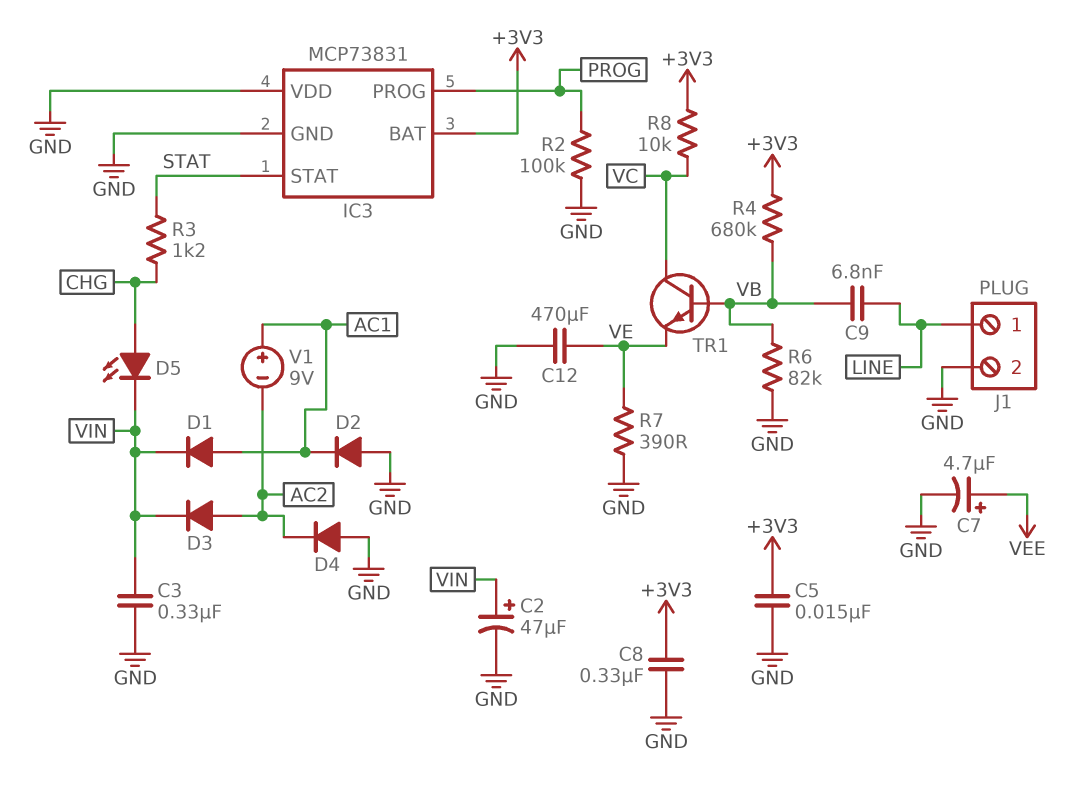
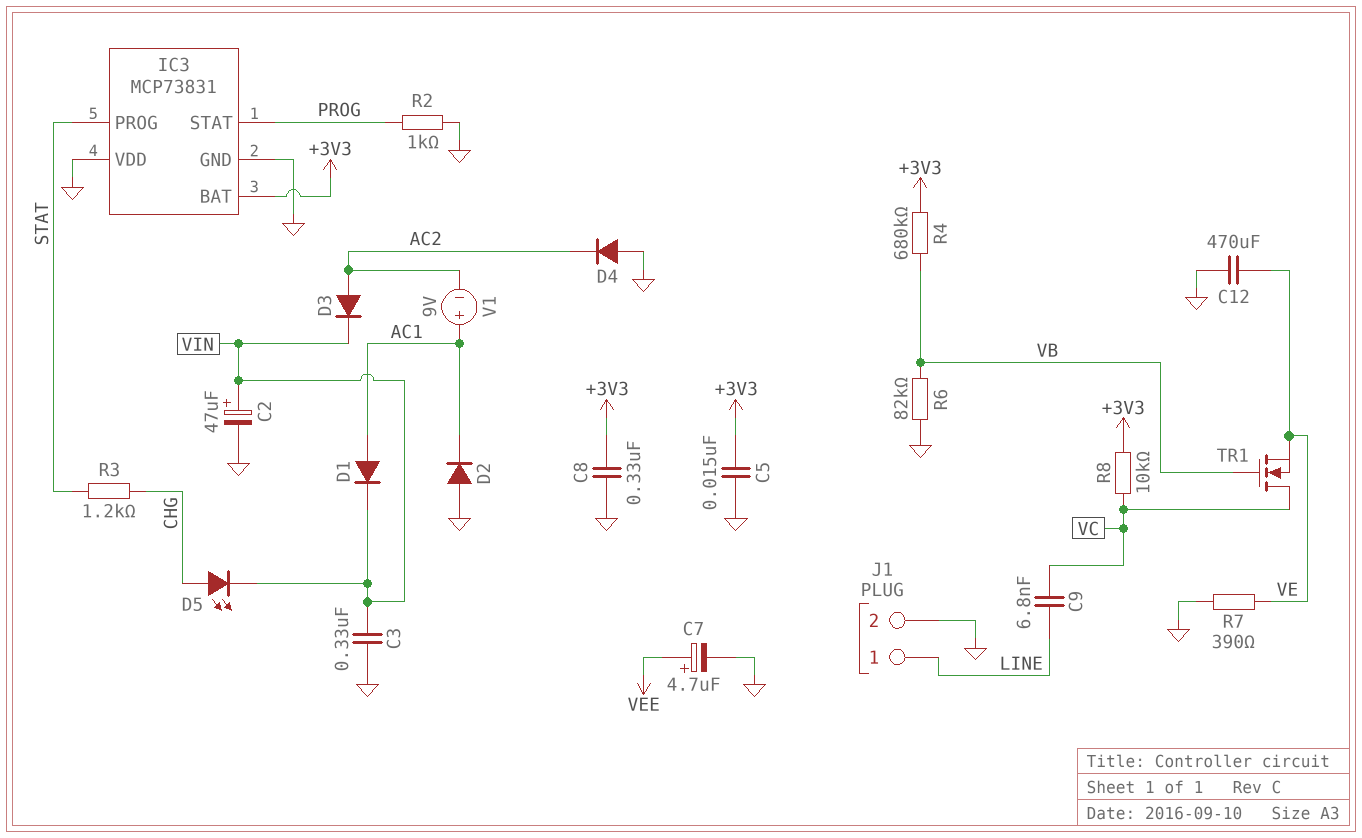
C9: 6.8nF (LINE, VB) -> 6.8nF (LINE, VC)
IC3 pin PROG: PROG -> STAT
IC3 pin STAT: STAT -> PROG
R2: 100k (GND, PROG) -> 1k (GND, PROG)
TR1: NPN (B VB, C VC, E VE) -> NMOS (G VB, D VC, S VE)

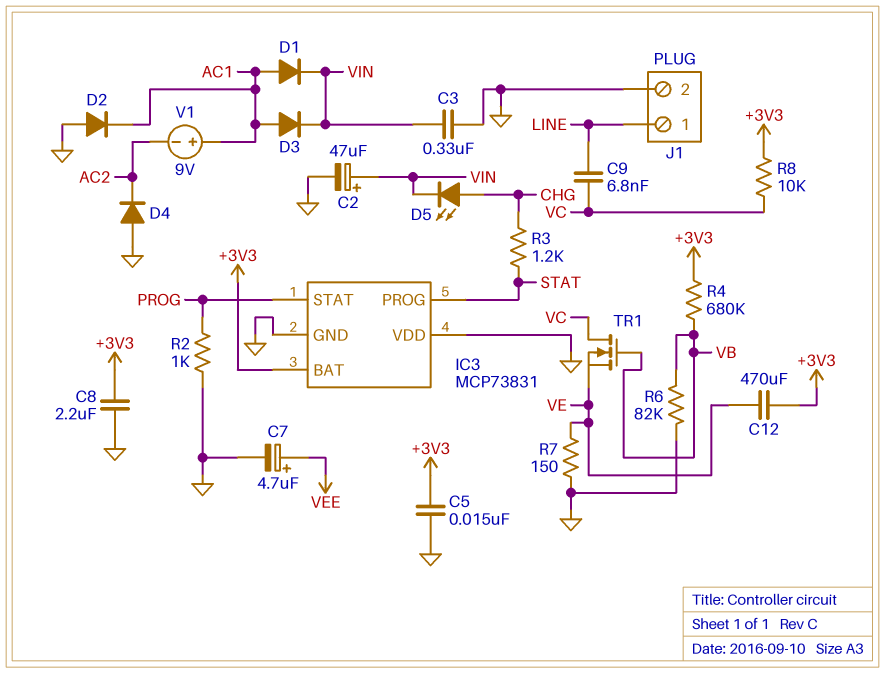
C8: 330nF (+3V3, GND) -> 2.2uF (+3V3, GND)
C12: 470uF (GND, VE) -> 470uF (+3V3, VE)
D3: diode (A AC2, K VIN) -> diode (A AC1, K VIN)
R7: 390 (GND, VE) -> 150 (GND, VE)

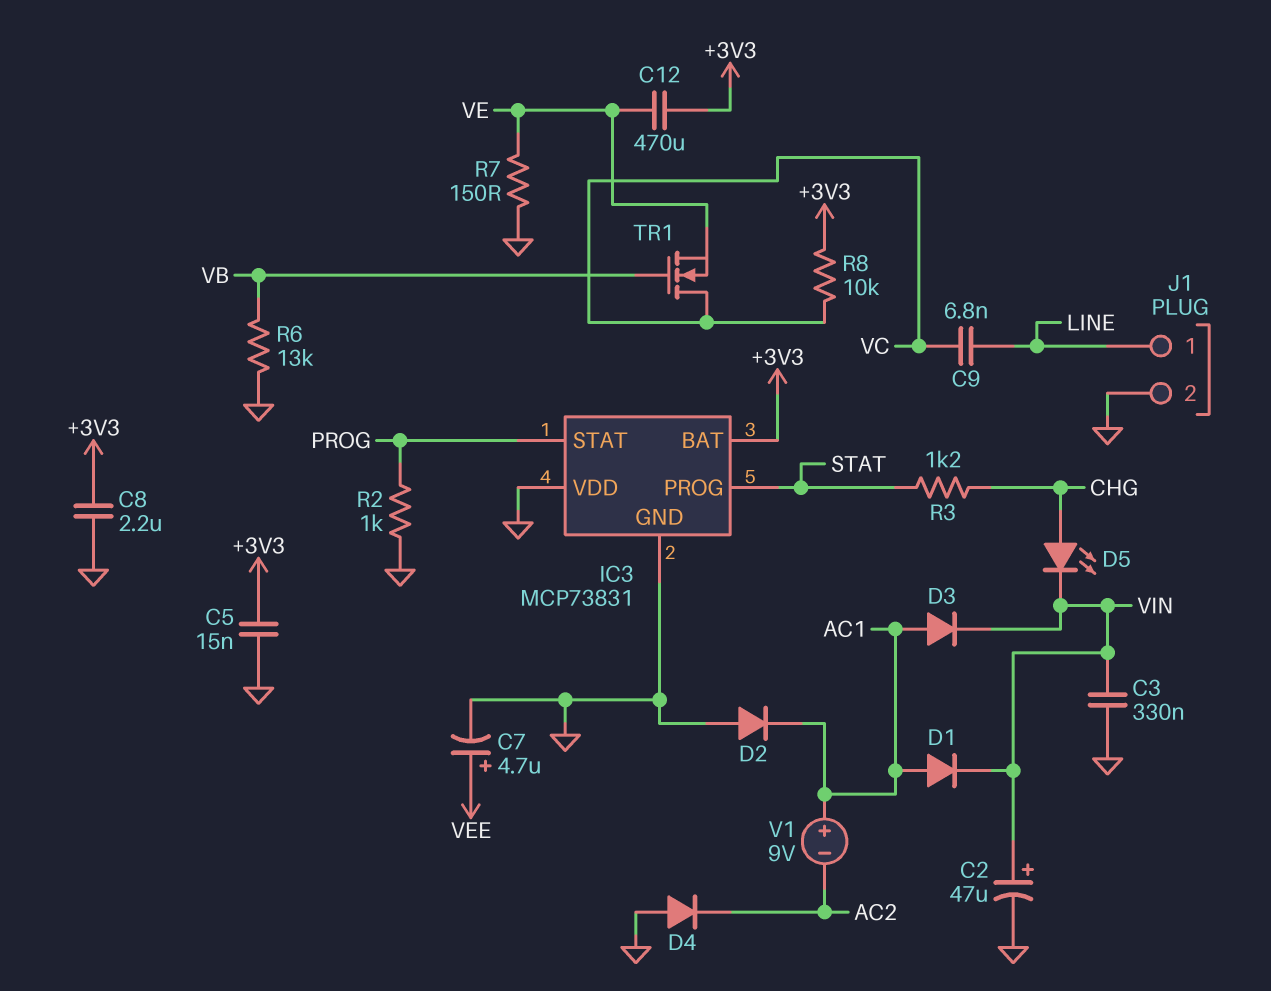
R4: 680k (+3V3, VB) -> none
R6: 82k (GND, VB) -> 13k (GND, VB)

